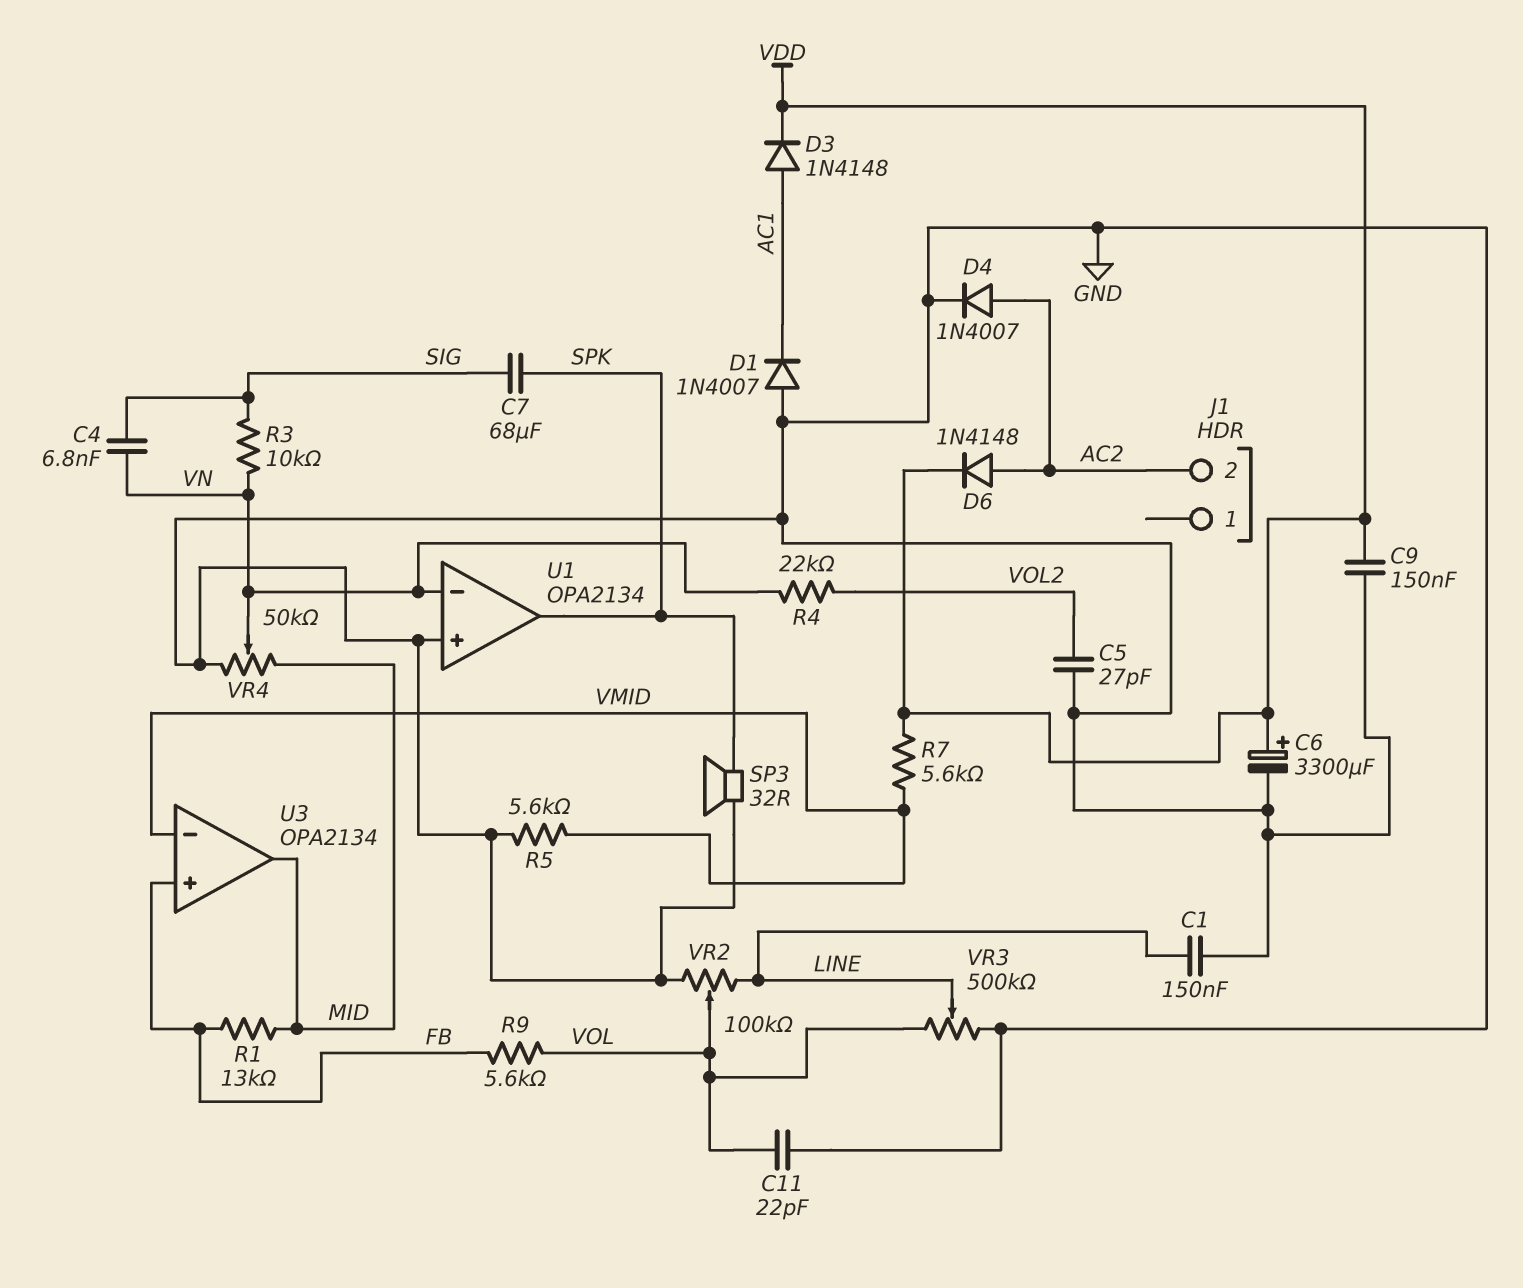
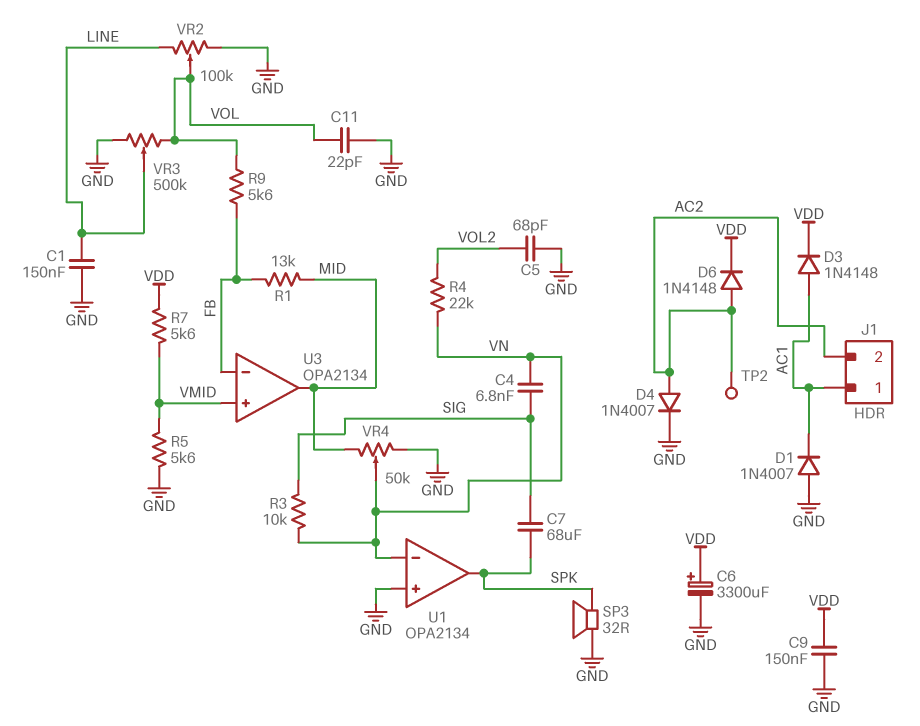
C5: 27pF (GND, VOL2) -> 68pF (GND, VOL2)
J1 pin 1: none -> AC1
TP2: none -> test point (AC2)
U3 pin in+: FB -> VMID
U3 pin in-: VMID -> FB

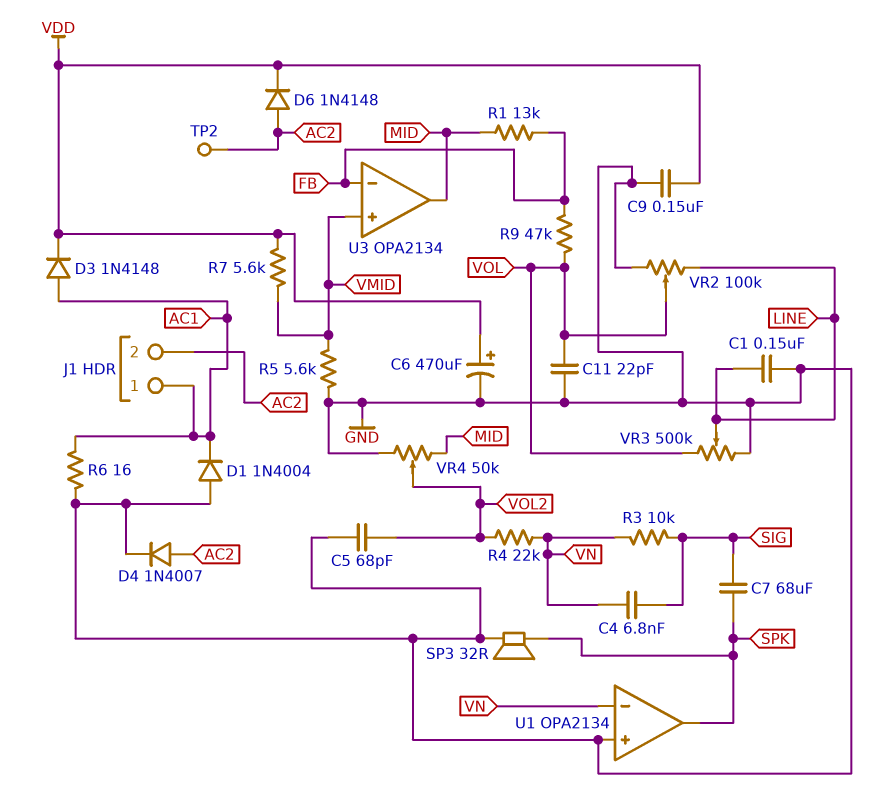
C6: 3300uF (plus VDD, minus GND) -> 470uF (plus VDD, minus GND)
D1: diode 1N4007 (A GND, K AC1) -> diode 1N4004 (A GND, K AC1)
R6: none -> 16 (AC1, GND)
R9: 5.6k (FB, VOL) -> 47k (FB, VOL)
VR4: 50k (GND, MID, wiper VN) -> 50k (GND, MID, wiper VOL2)

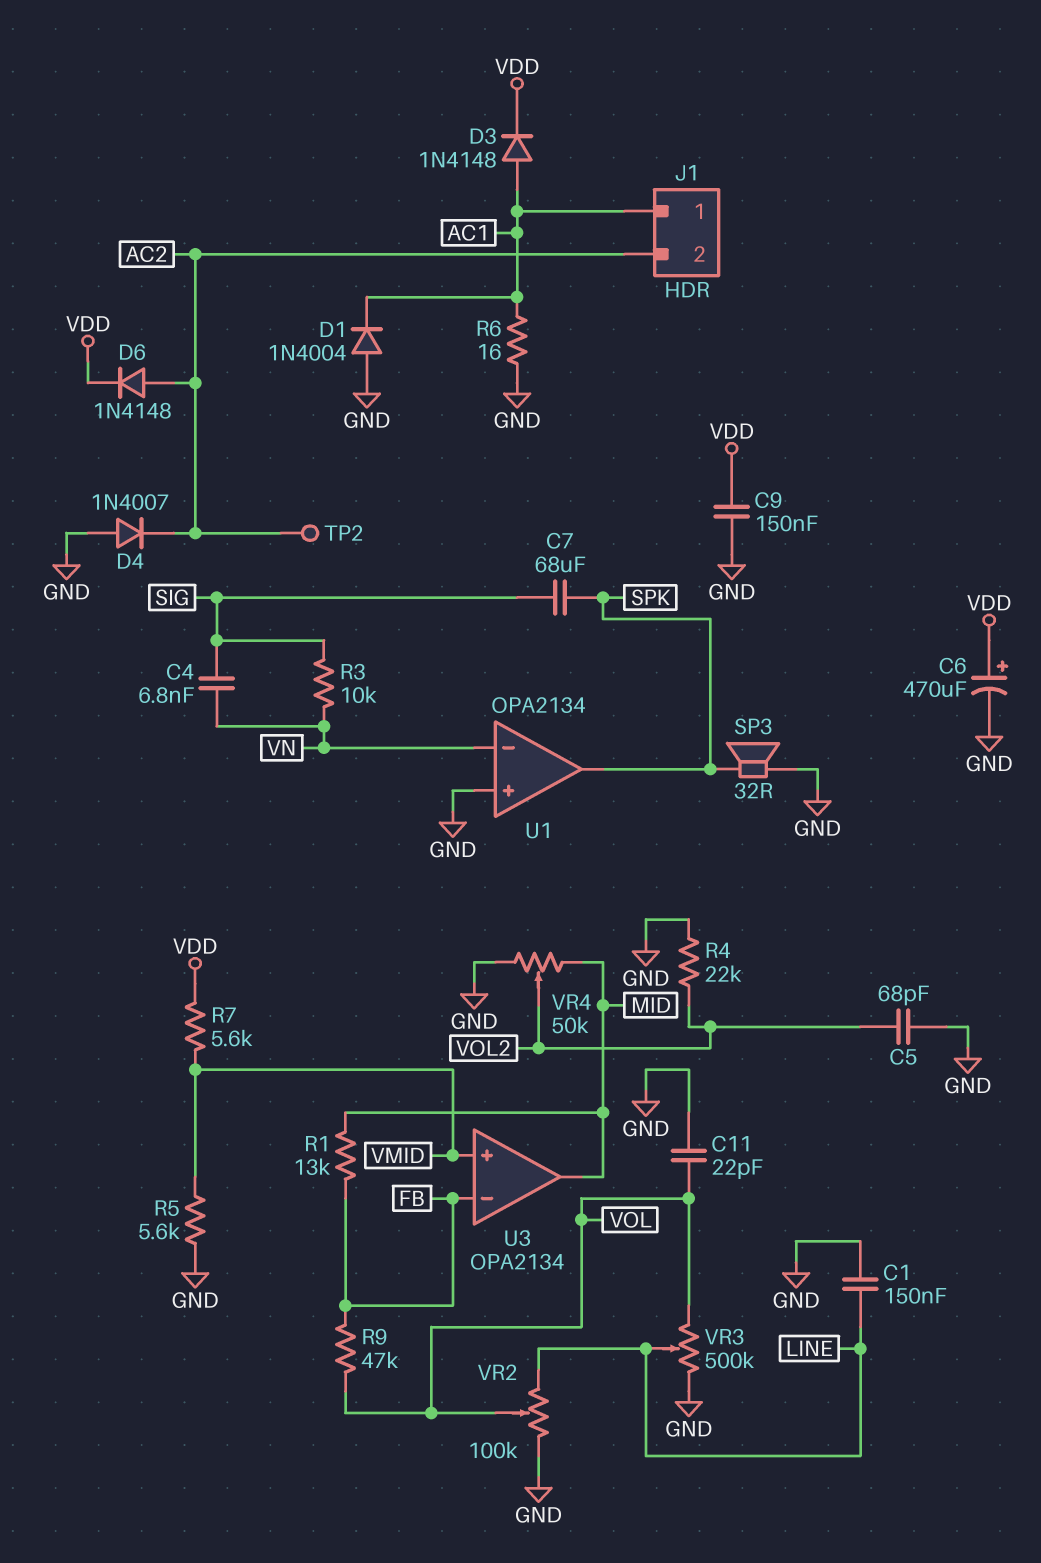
D4: diode 1N4007 (A AC2, K GND) -> diode 1N4007 (A GND, K AC2)
R4: 22k (VN, VOL2) -> 22k (GND, VOL2)

